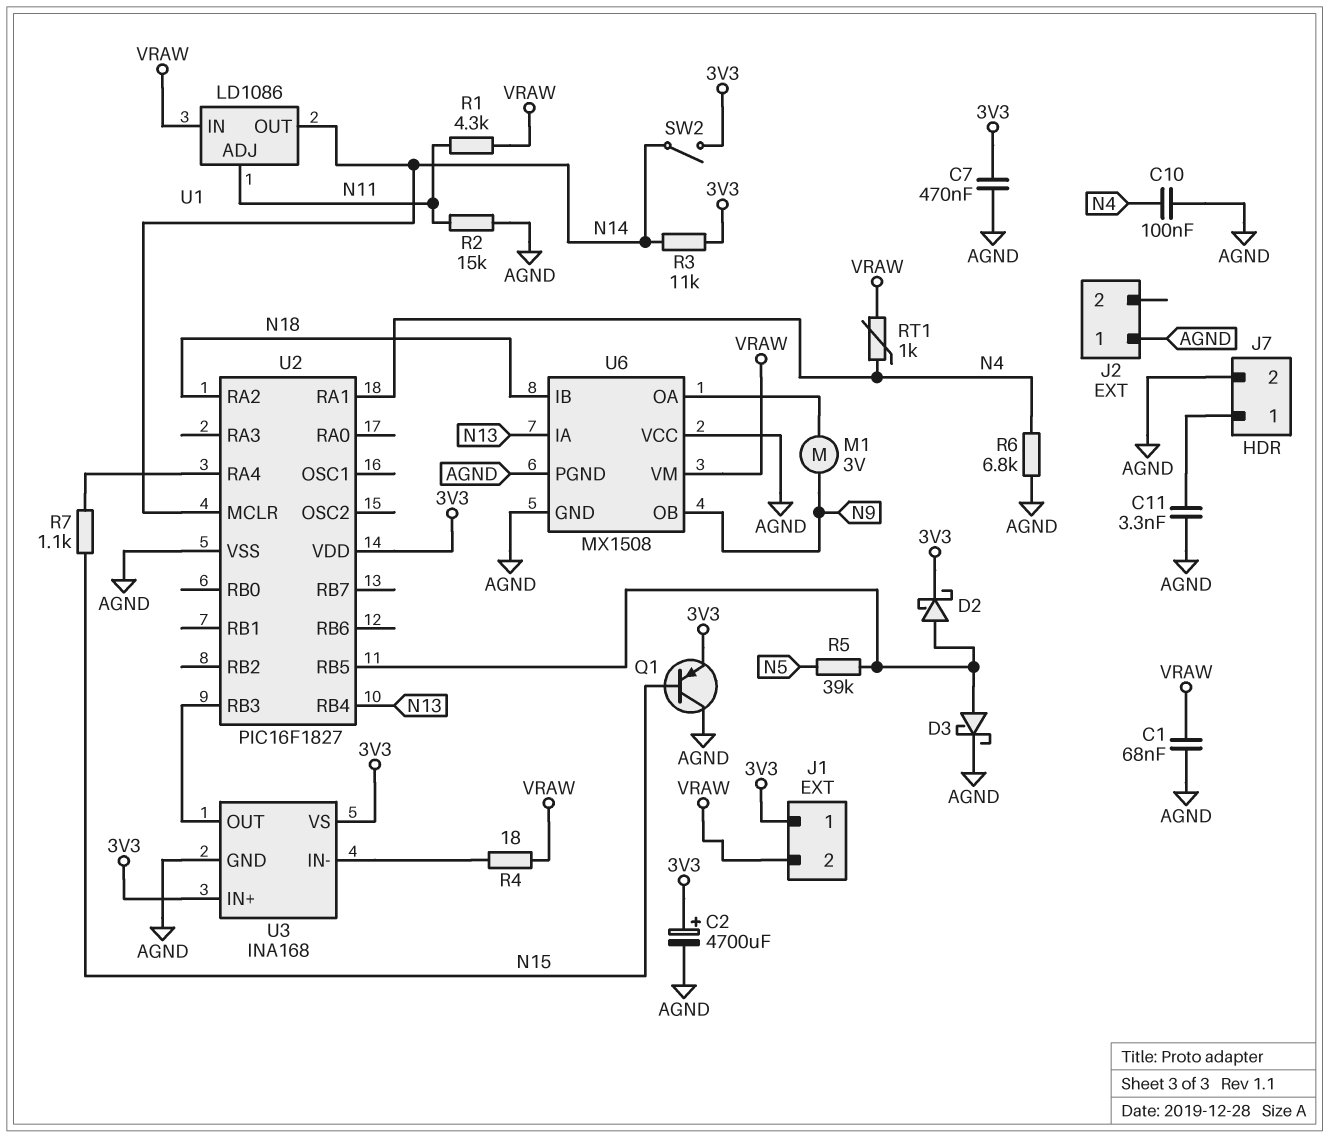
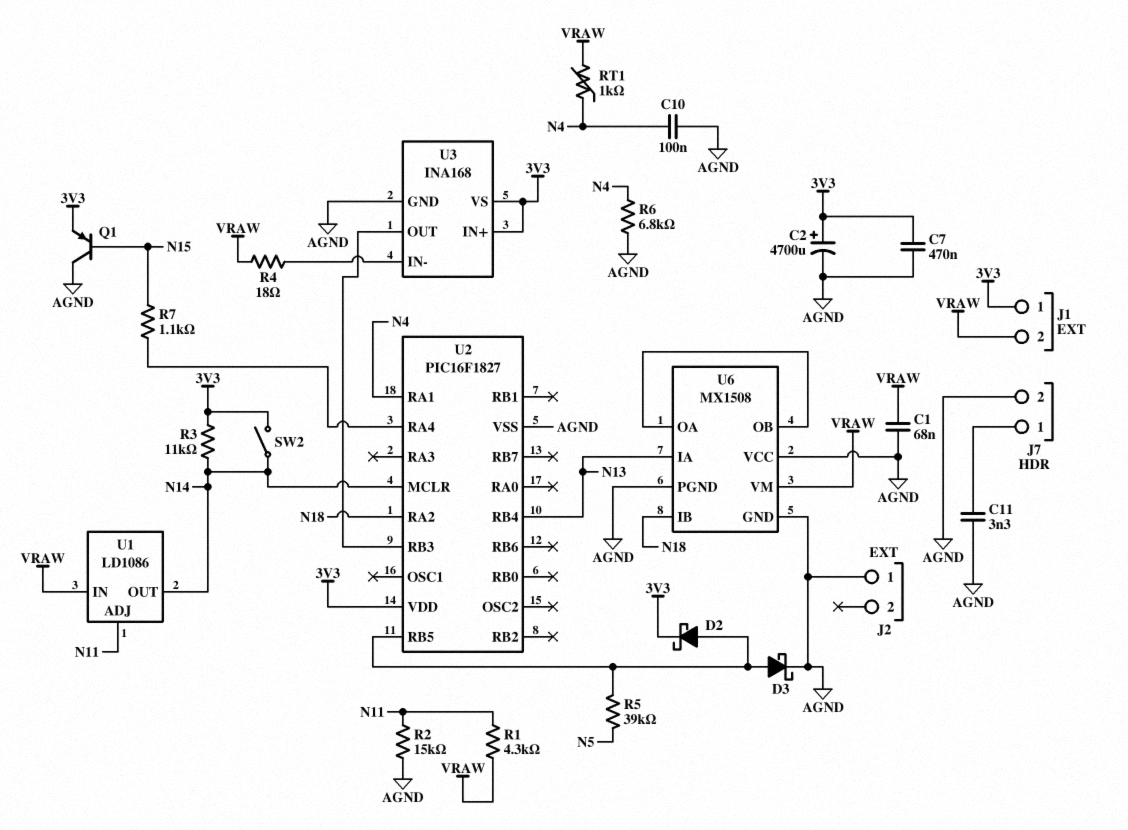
M1: motor 3V (N9, U6/OA) -> none
U6 pin OB: N9 -> U6/OA

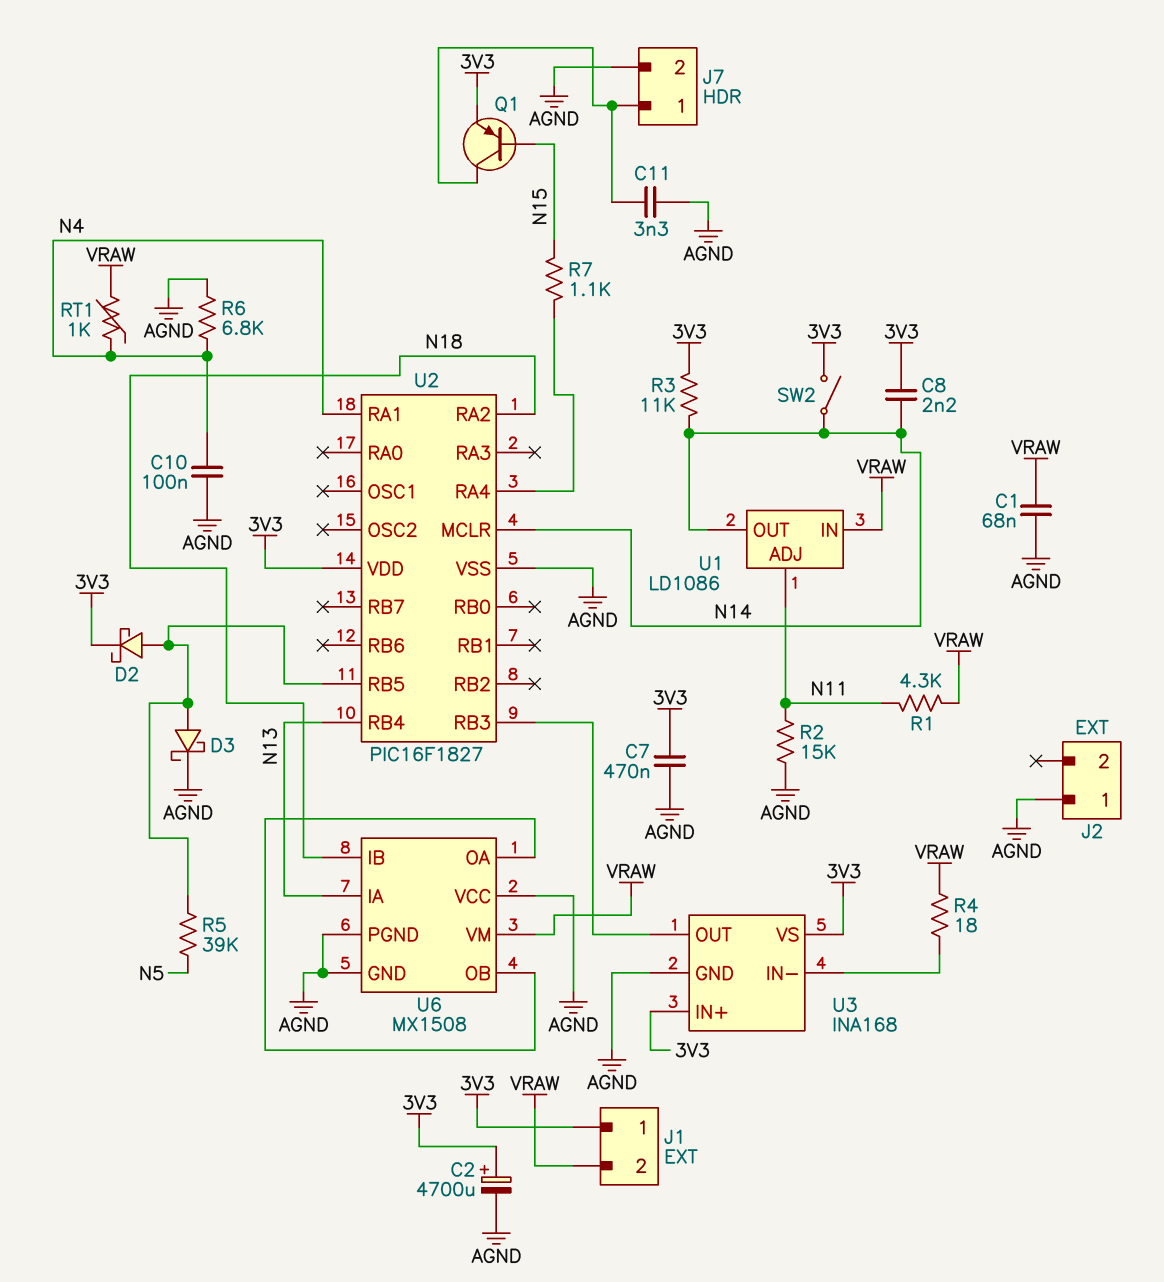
C8: none -> 2.2nF (3V3, N14)
Q1: PNP (B N15, C AGND, E 3V3) -> PNP (B N15, C J7/1, E 3V3)

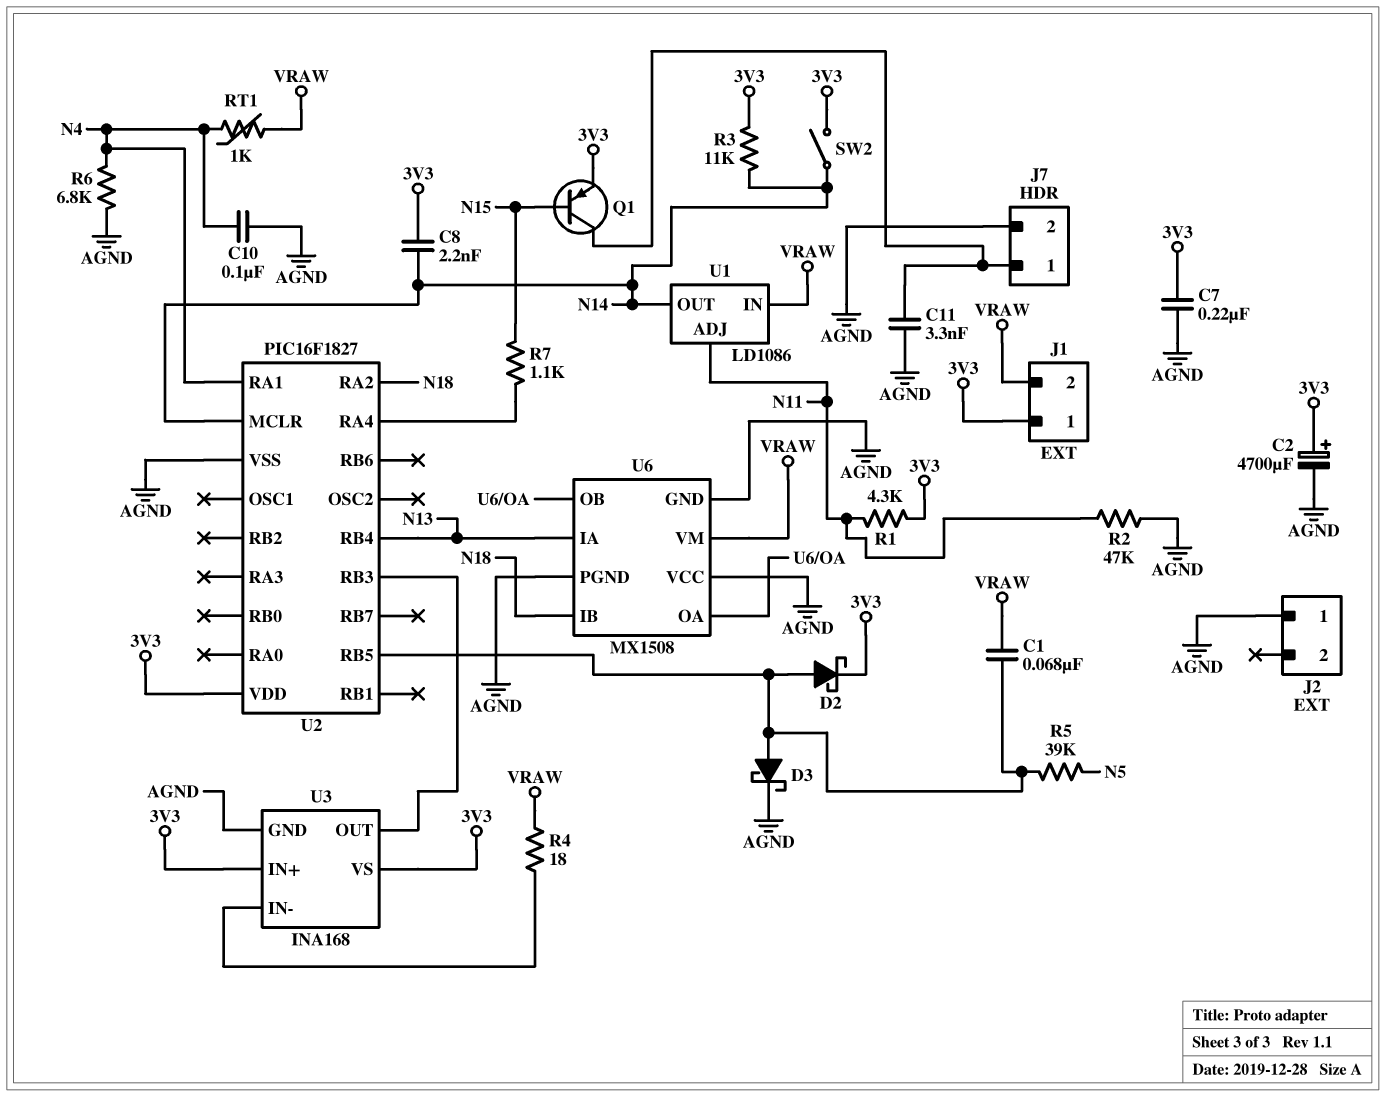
C1: 68nF (AGND, VRAW) -> 68nF (U2/RB5, VRAW)
C7: 470nF (3V3, AGND) -> 220nF (3V3, AGND)
R1: 4.3k (N11, VRAW) -> 4.3k (3V3, N11)
R2: 15k (AGND, N11) -> 47k (AGND, N11)

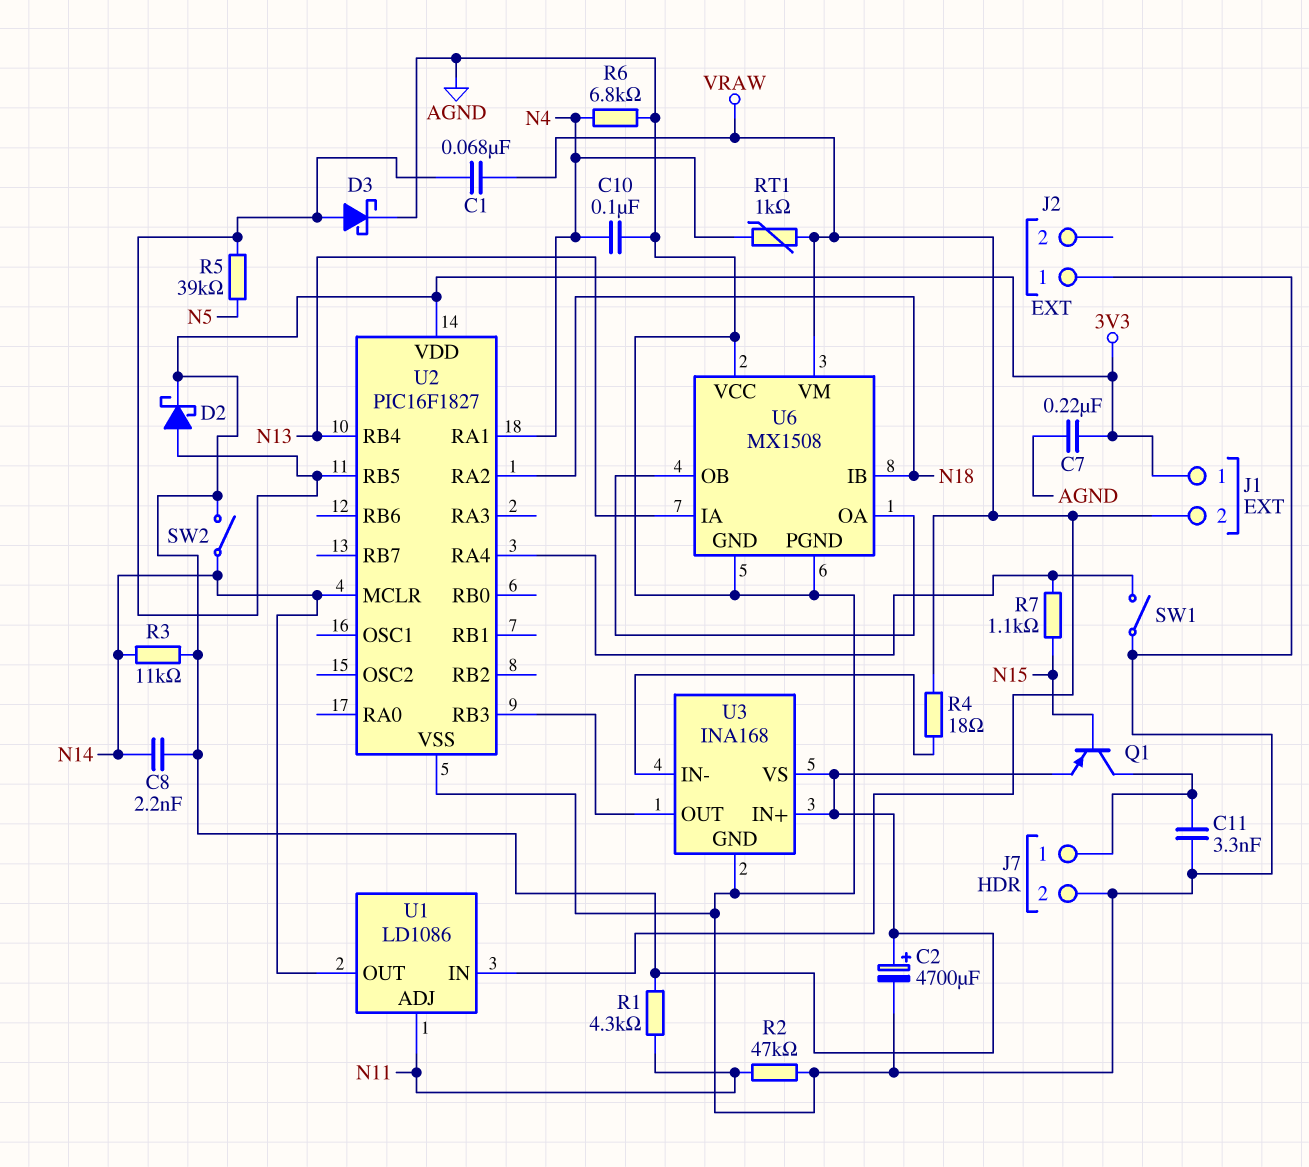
SW1: none -> switch (AGND, U2/RA4)

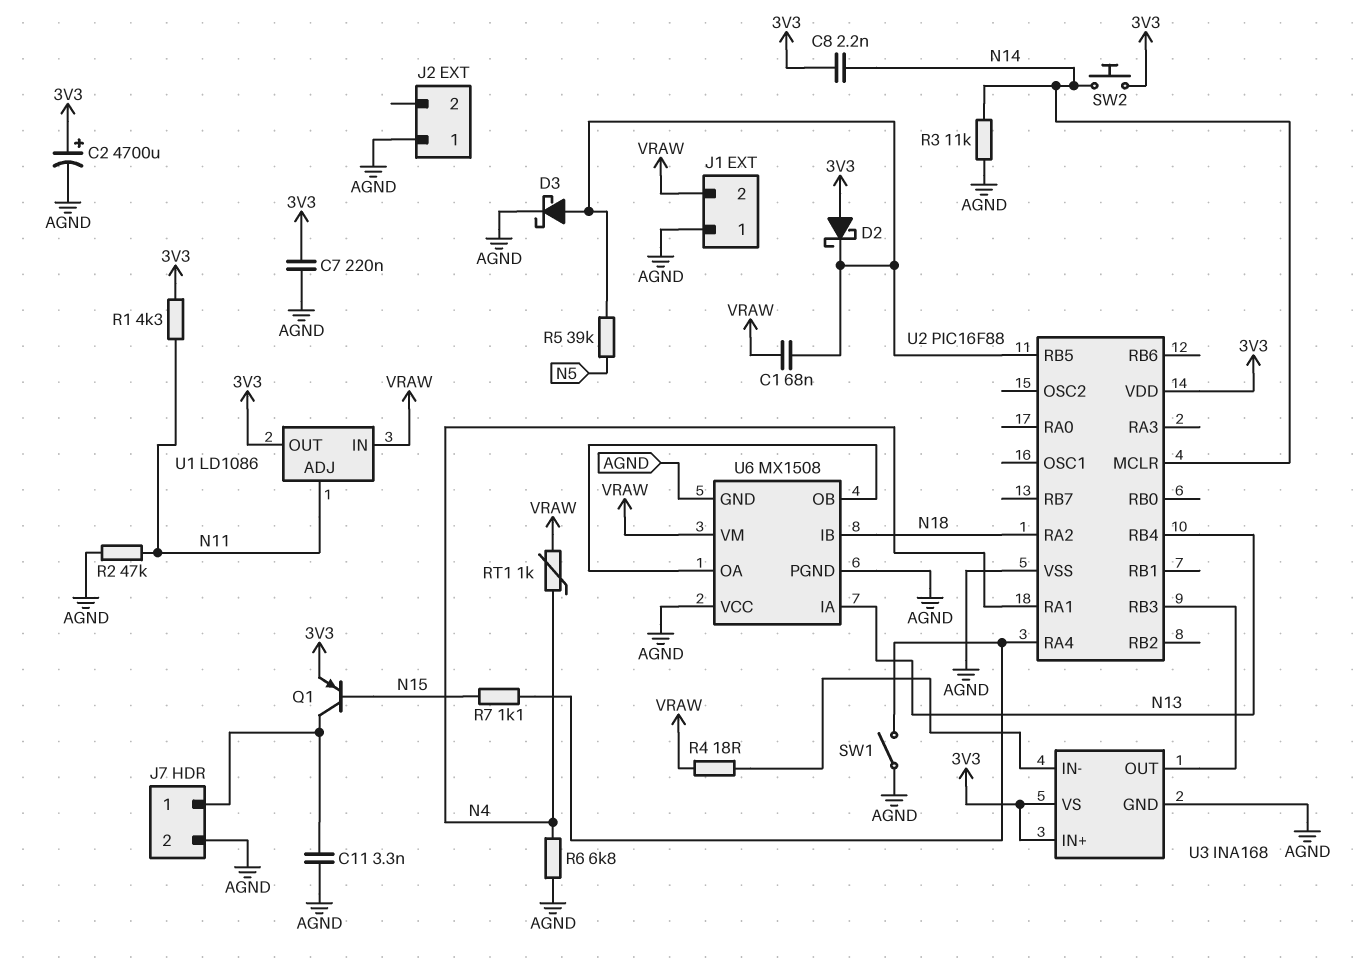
C10: 100nF (AGND, N4) -> none
D2: schottky (A U2/RB5, K 3V3) -> schottky (A 3V3, K U2/RB5)
J1 pin 1: 3V3 -> AGND
R3: 11k (3V3, N14) -> 11k (AGND, N14)
SW2: switch (3V3, N14) -> button (3V3, N14)
U1 pin OUT: N14 -> 3V3
U2: PIC16F1827 -> PIC16F88

